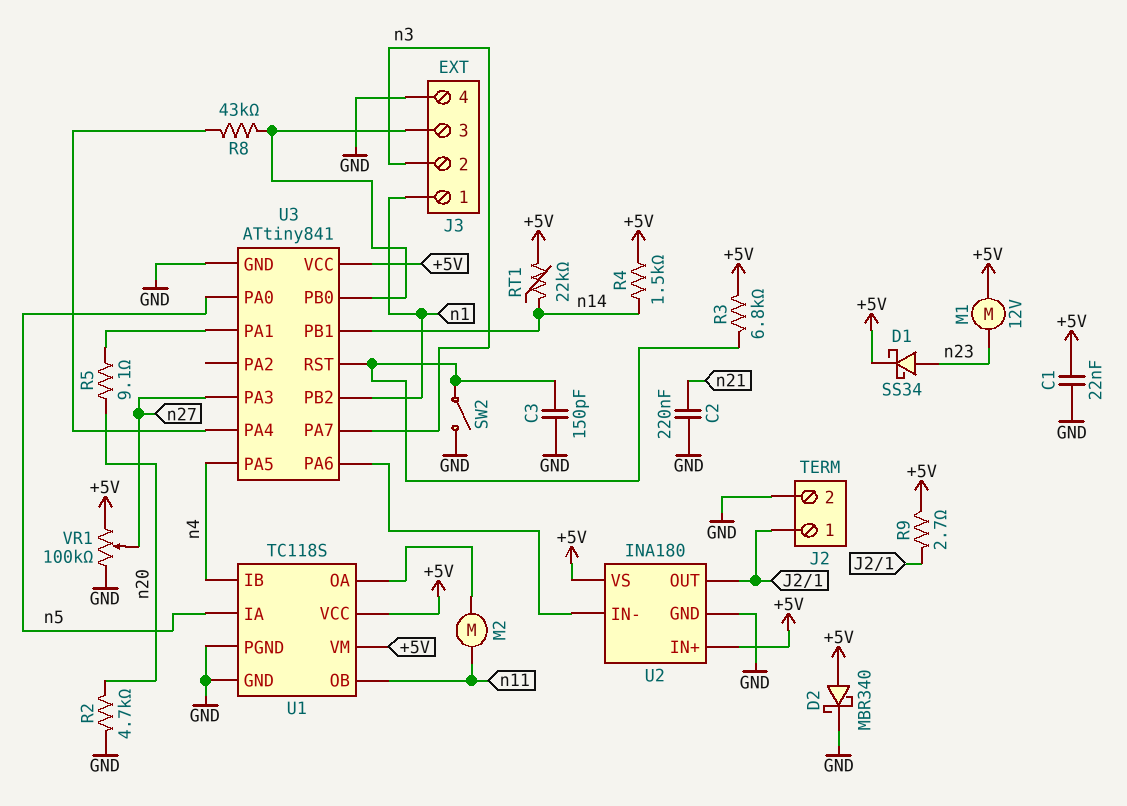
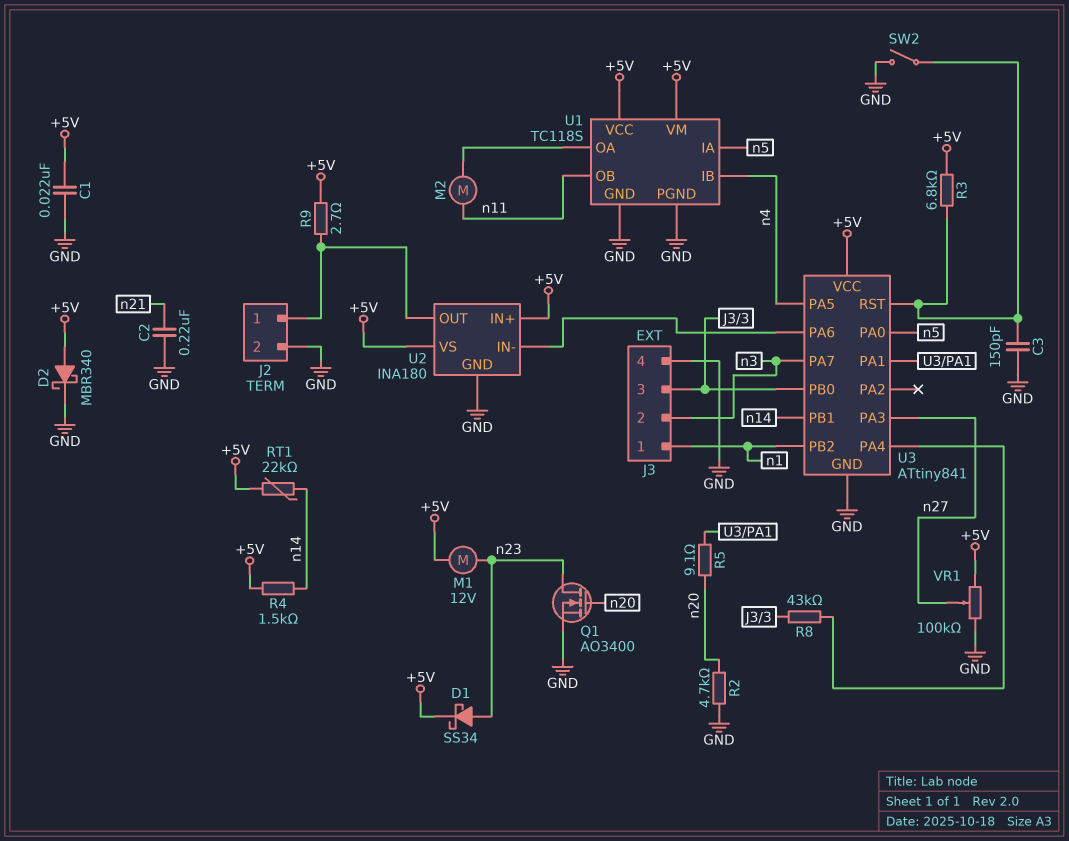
Q1: none -> NMOS AO3400 (G n20, D n23, S GND)

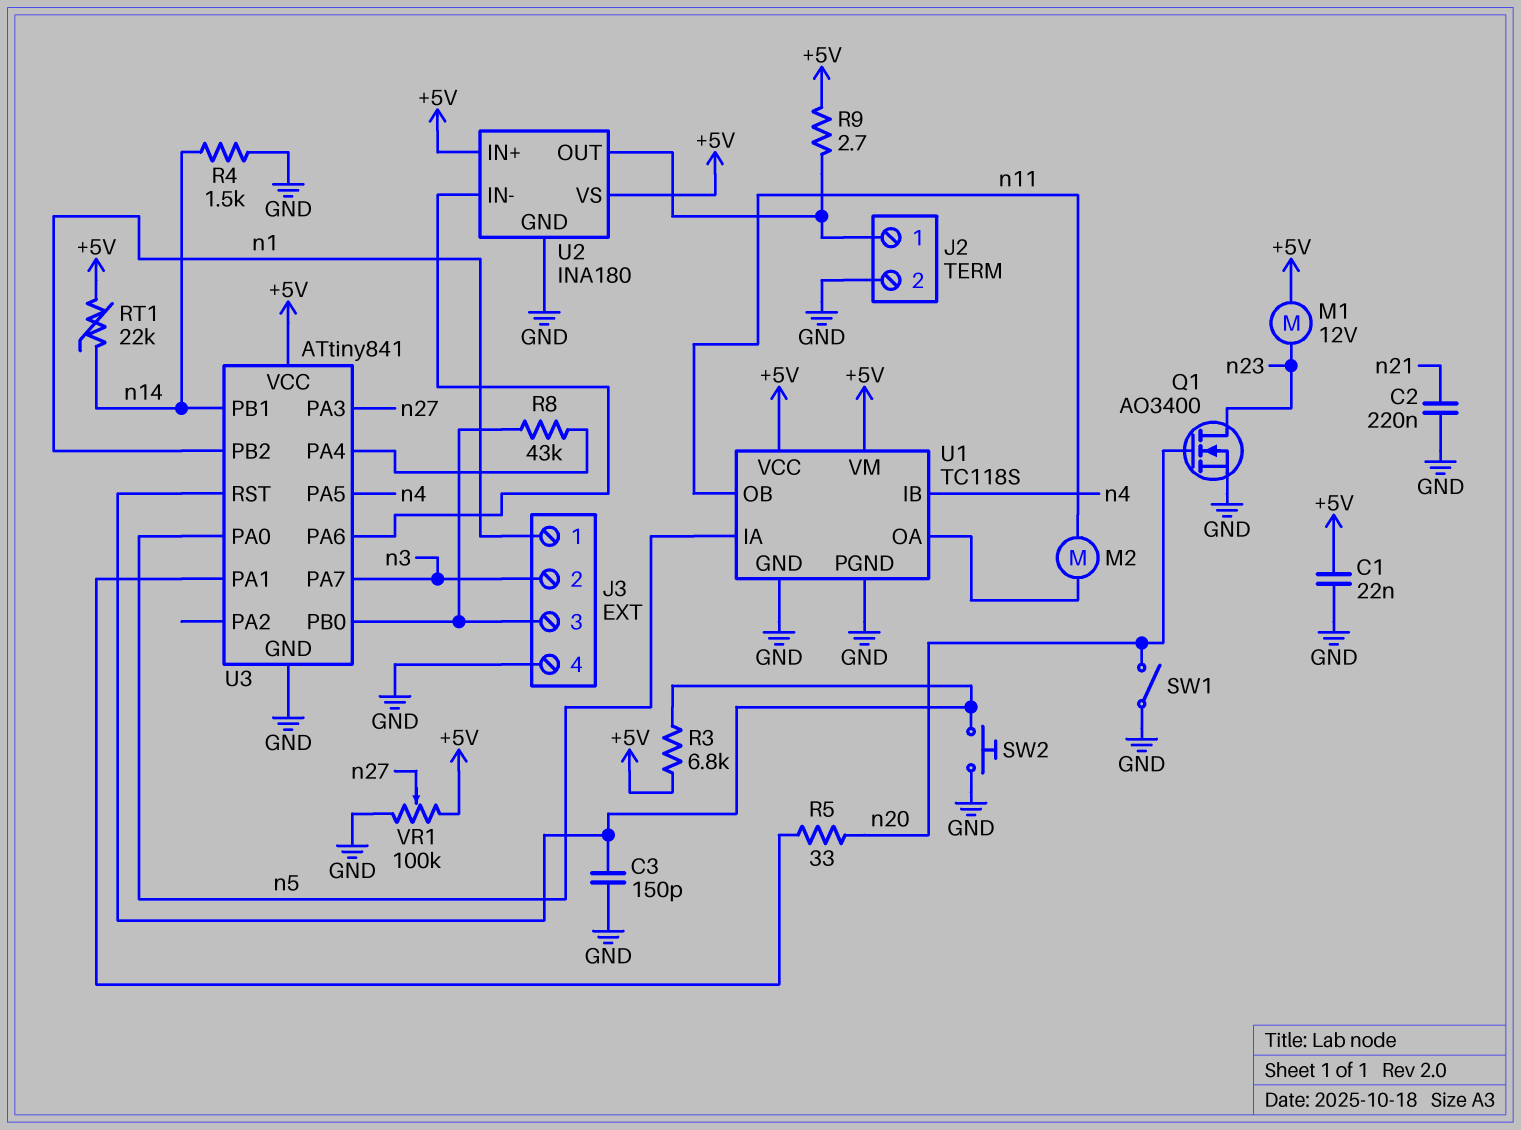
D1: schottky SS34 (A n23, K +5V) -> none
D2: schottky MBR340 (A +5V, K GND) -> none
R2: 4.7k (GND, n20) -> none
R4: 1.5k (+5V, n14) -> 1.5k (GND, n14)
R5: 9.1 (U3/PA1, n20) -> 33 (U3/PA1, n20)
SW1: none -> switch (GND, n20)
SW2: switch (GND, U3/RST) -> button (GND, U3/RST)

